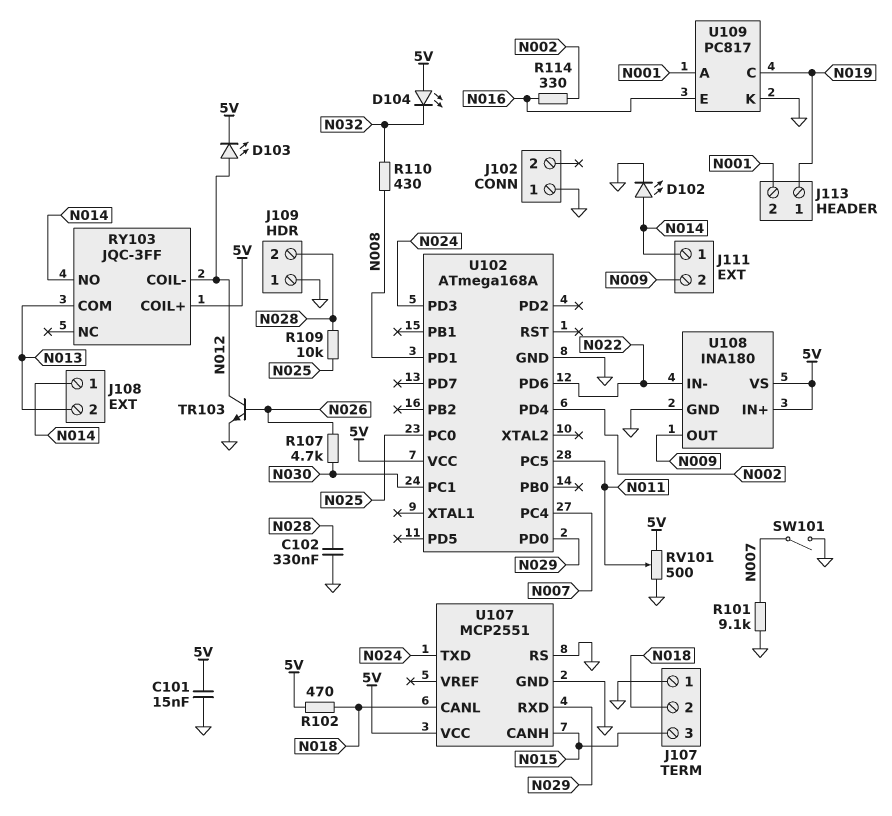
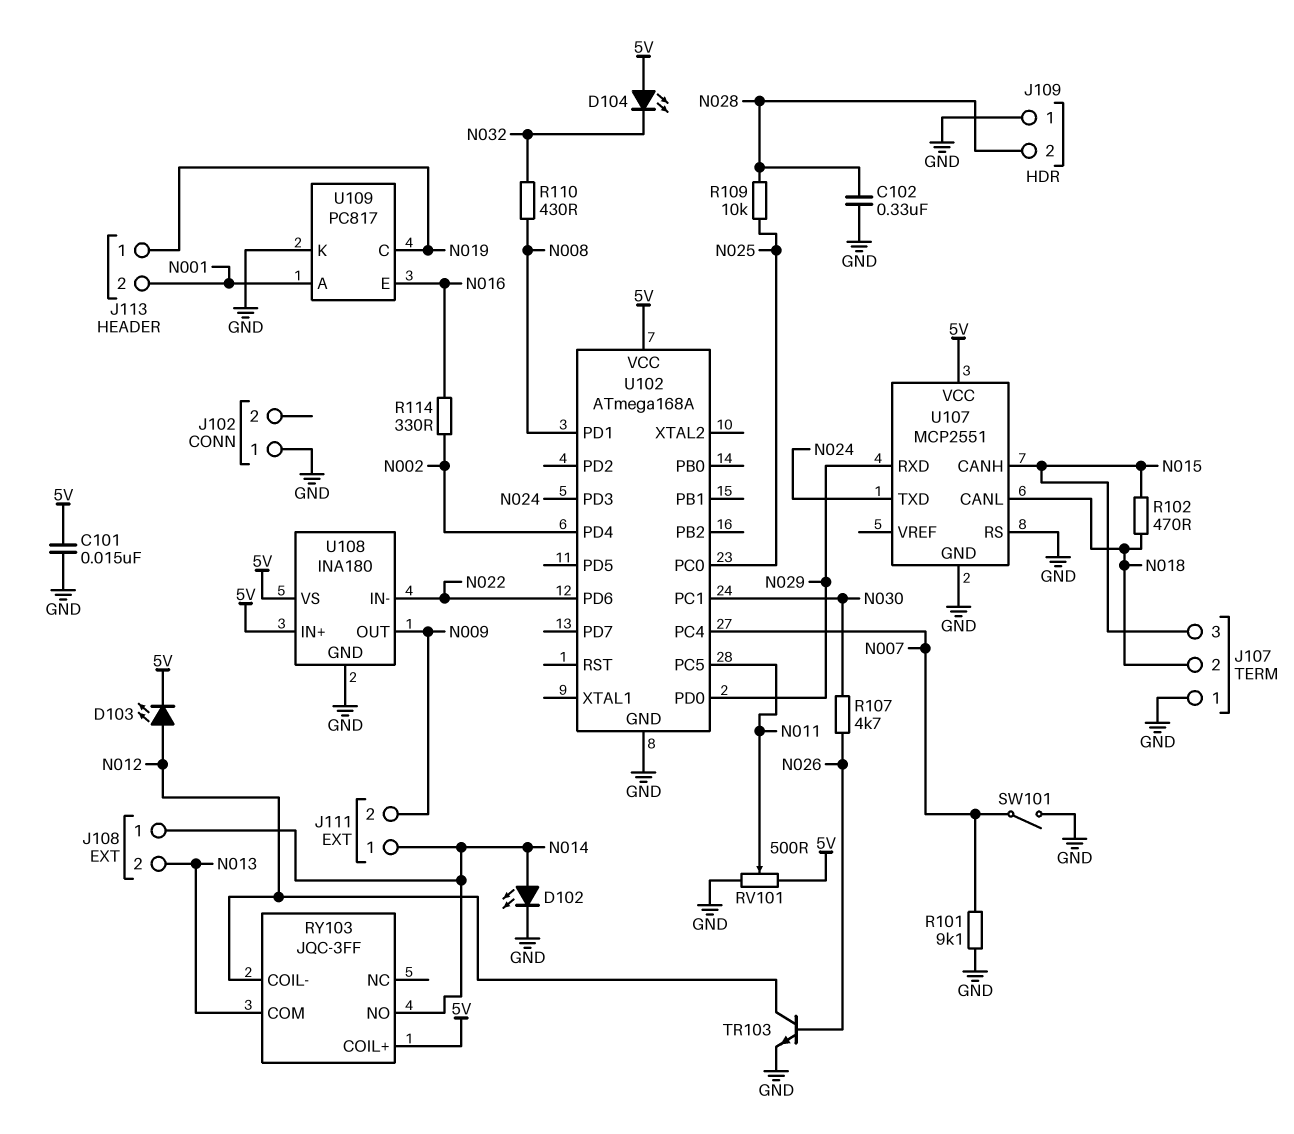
R102: 470 (5V, N018) -> 470 (N015, N018)

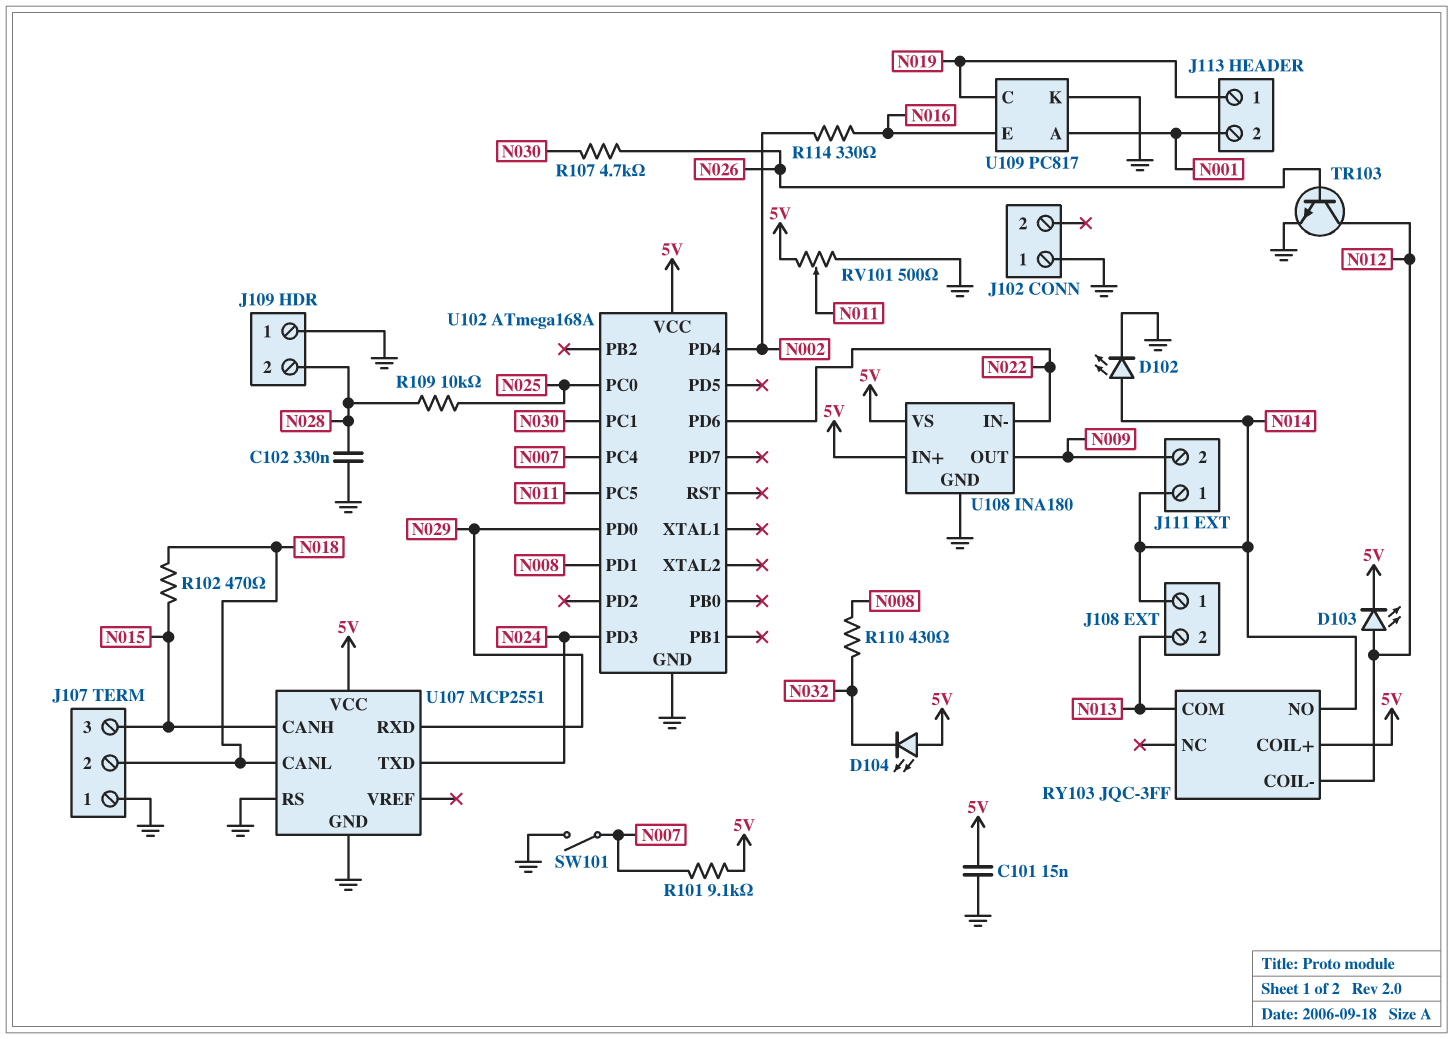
R101: 9.1k (GND, N007) -> 9.1k (5V, N007)

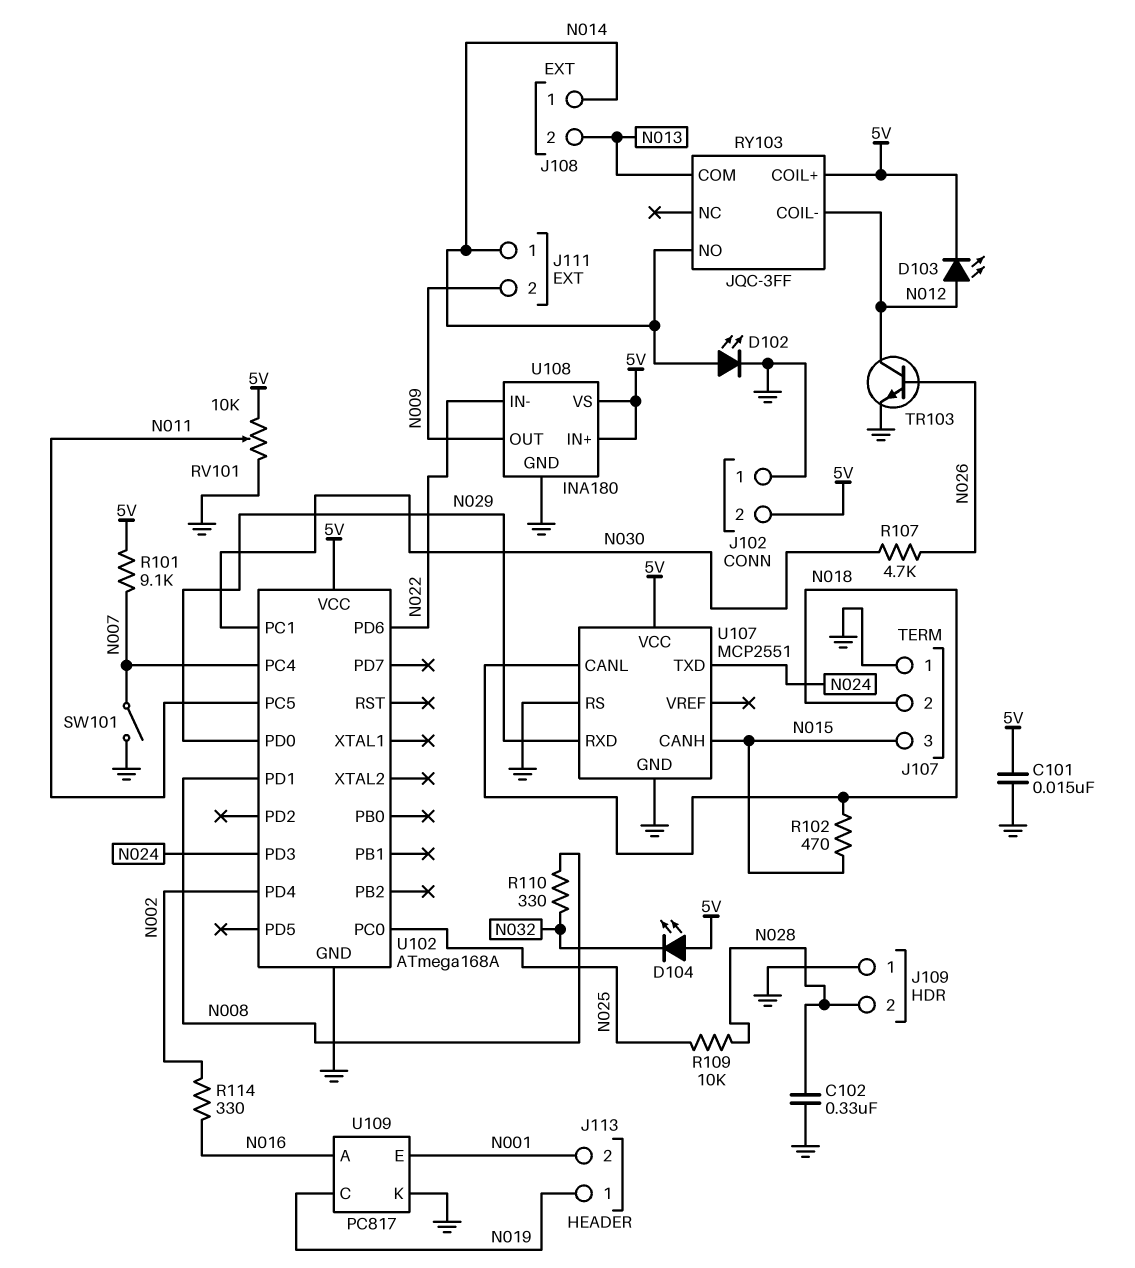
J102 pin 2: none -> 5V
R110: 430 (N008, N032) -> 330 (N008, N032)
RV101: 500 (5V, GND, wiper N011) -> 10k (5V, GND, wiper N011)
U109 pin A: N001 -> N016
U109 pin E: N016 -> N001

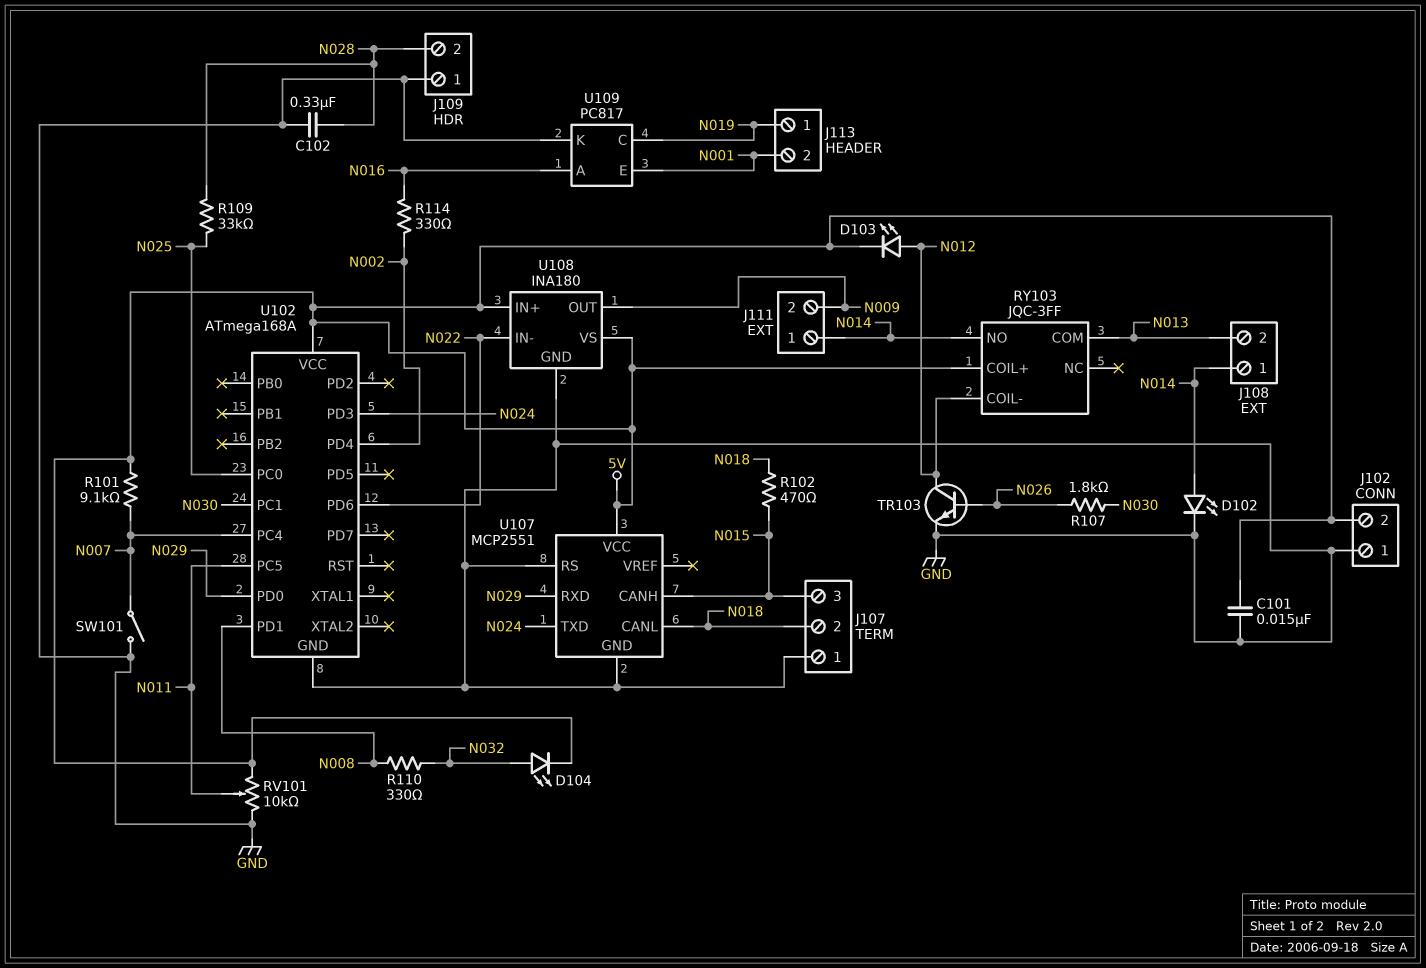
D104: LED (A 5V, K N032) -> LED (A N032, K 5V)
R107: 4.7k (N026, N030) -> 1.8k (N026, N030)
R109: 10k (N025, N028) -> 33k (N025, N028)

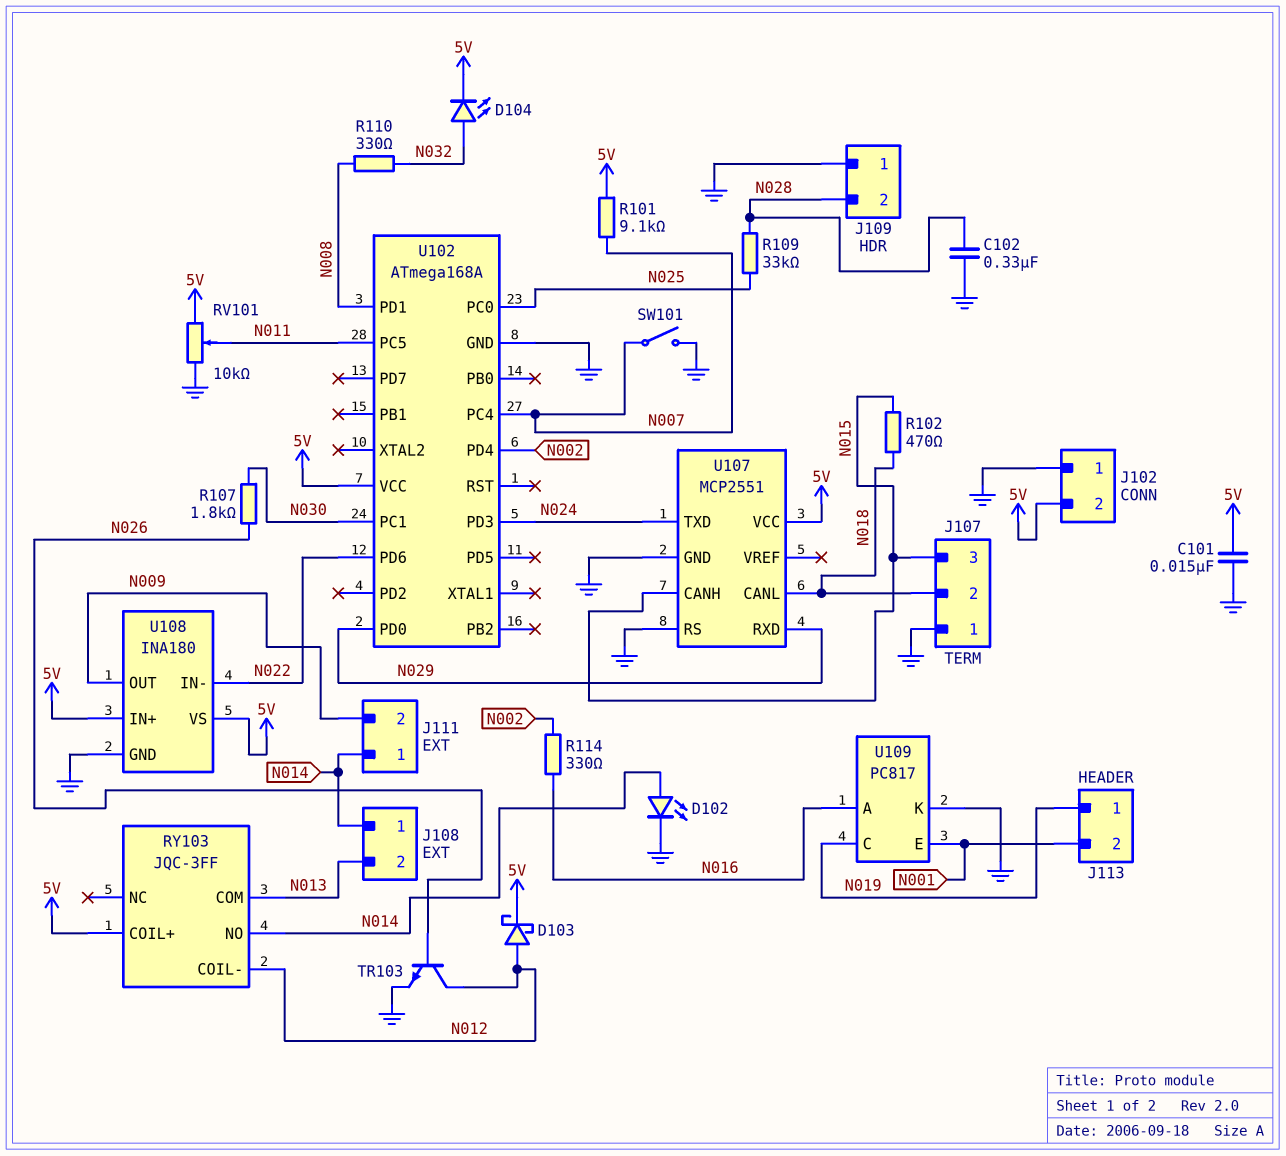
D103: LED (A N012, K 5V) -> schottky (A N012, K 5V)

